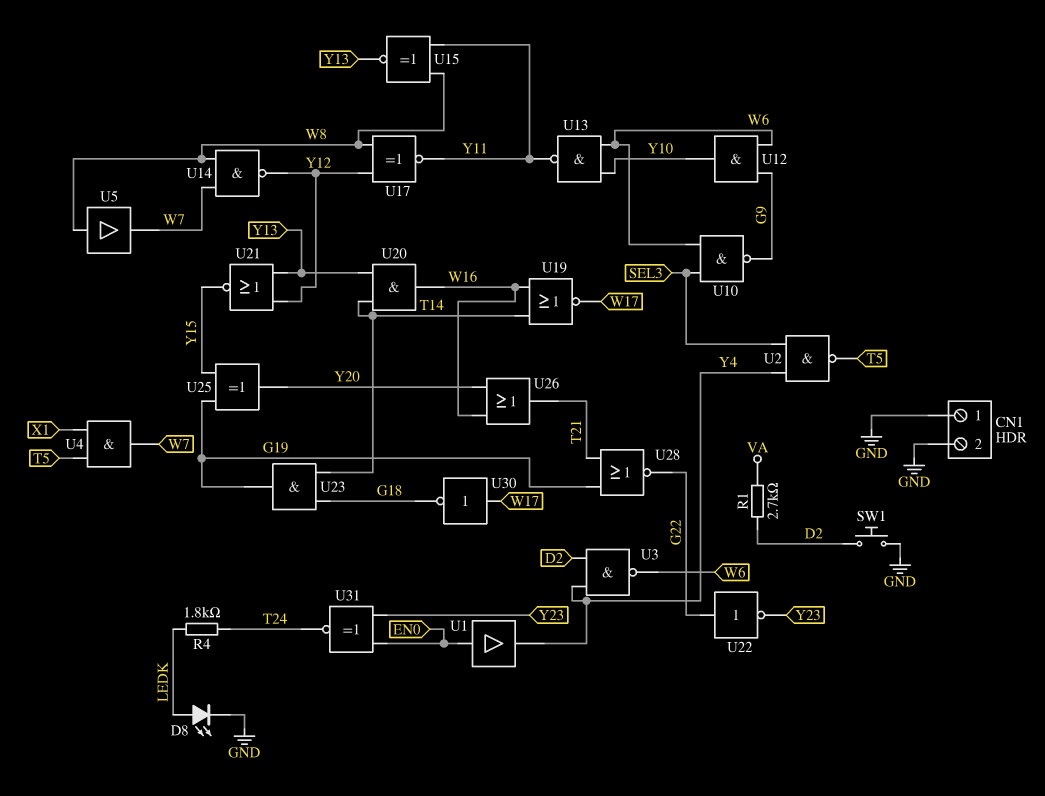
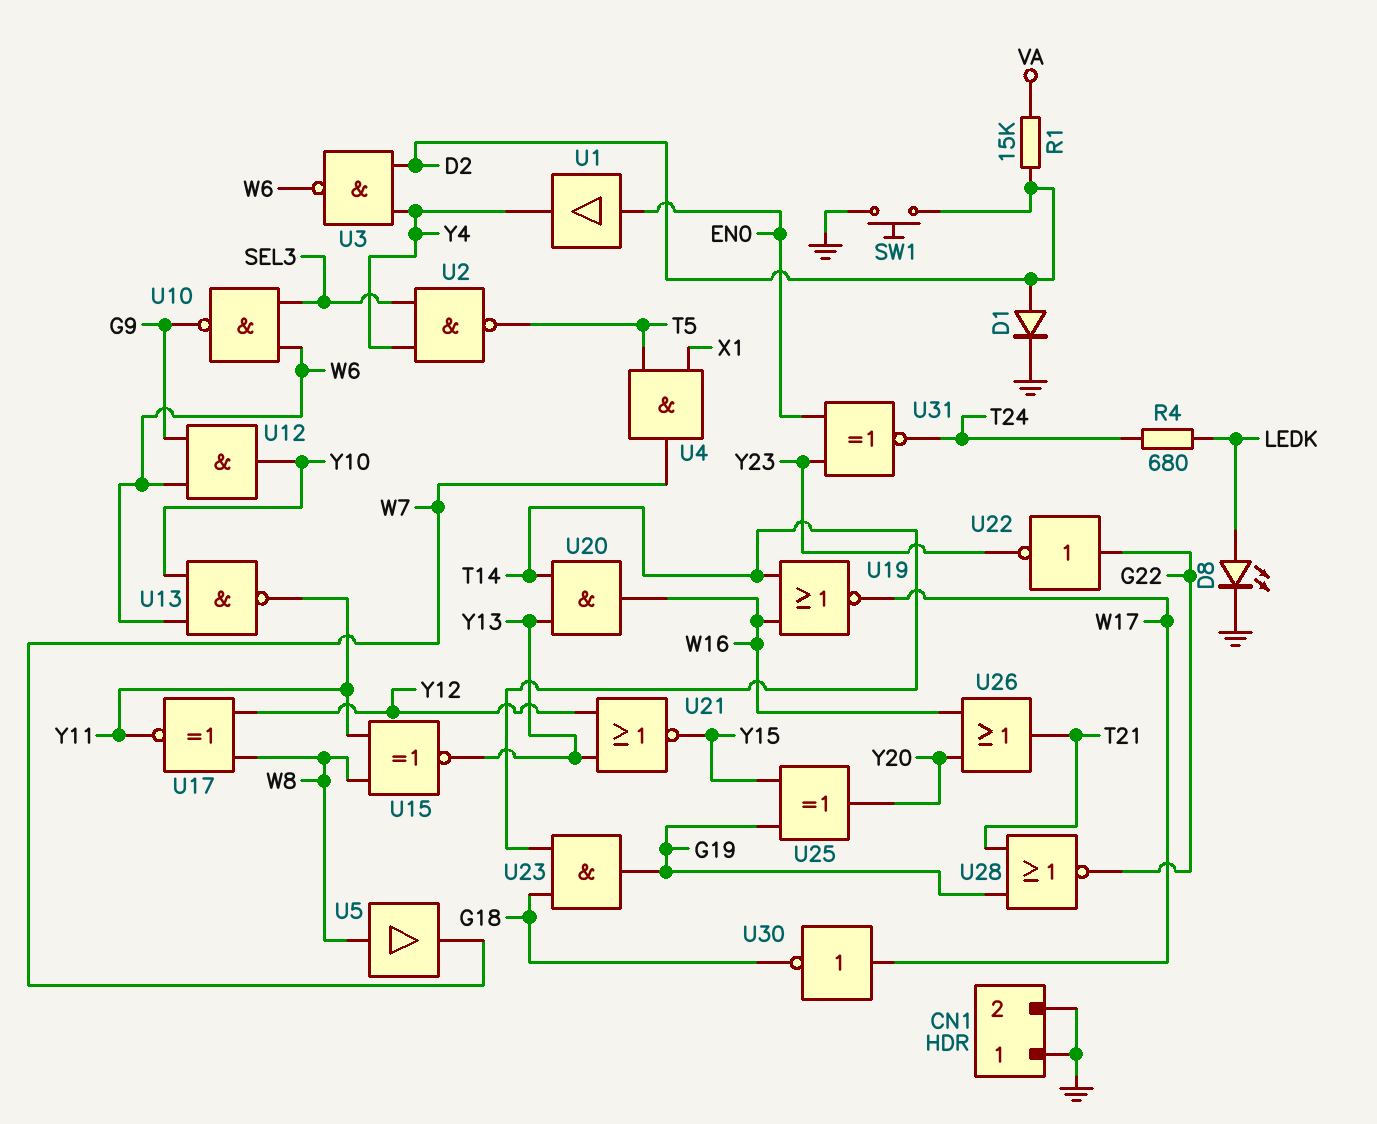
D1: none -> diode (A D2, K GND)
R1: 2.7k (D2, VA) -> 15k (D2, VA)
R4: 1.8k (LEDK, T24) -> 680 (LEDK, T24)
U14: NAND (in W7, in W8, out Y12) -> none

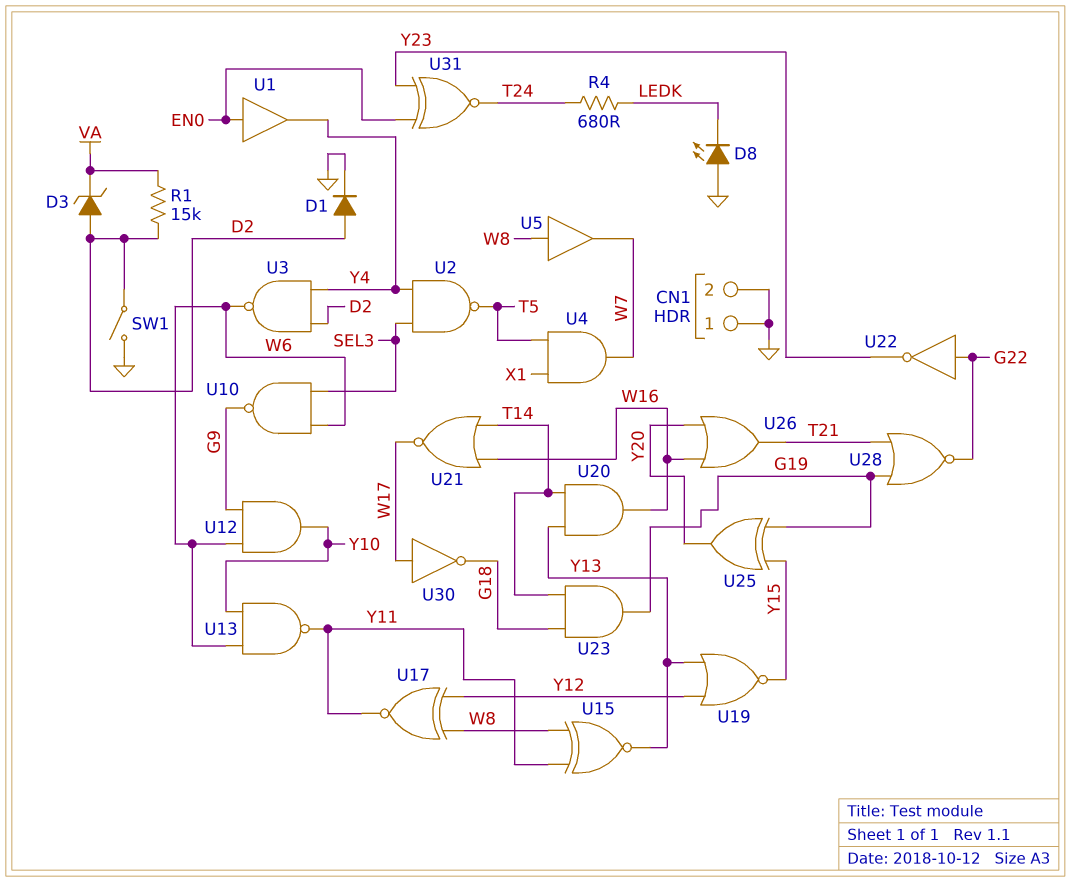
D3: none -> zener (A D2, K VA)
D8: LED (A LEDK, K GND) -> LED (A GND, K LEDK)
SW1: button (D2, GND) -> switch (D2, GND)
U19: NOR (in T14, in W16, out W17) -> NOR (in Y12, in Y13, out Y15)
U21: NOR (in Y12, in Y13, out Y15) -> NOR (in T14, in W16, out W17)

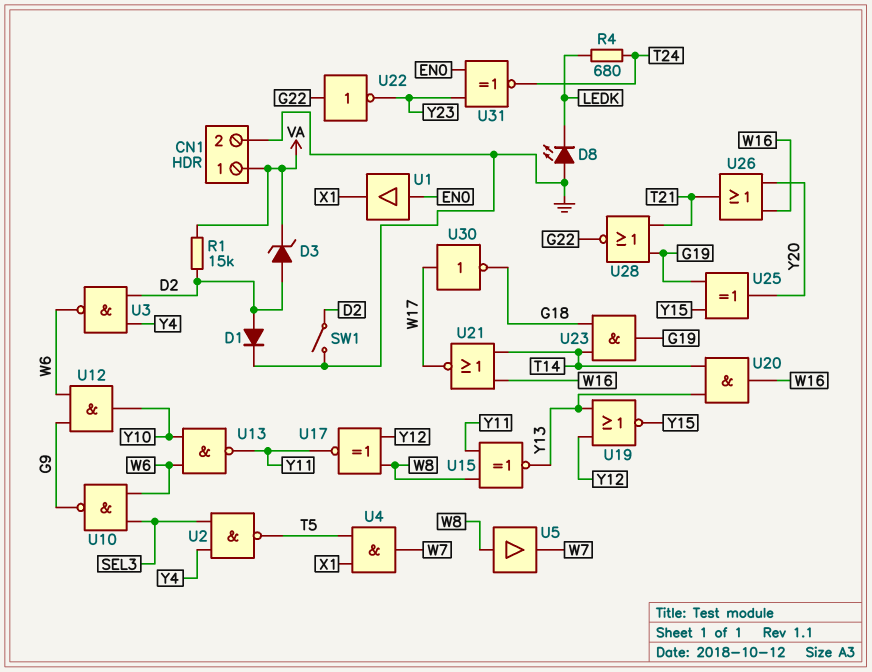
CN1 pin 1: GND -> VA
U1: buffer (in EN0, out Y4) -> buffer (in EN0, out X1)

